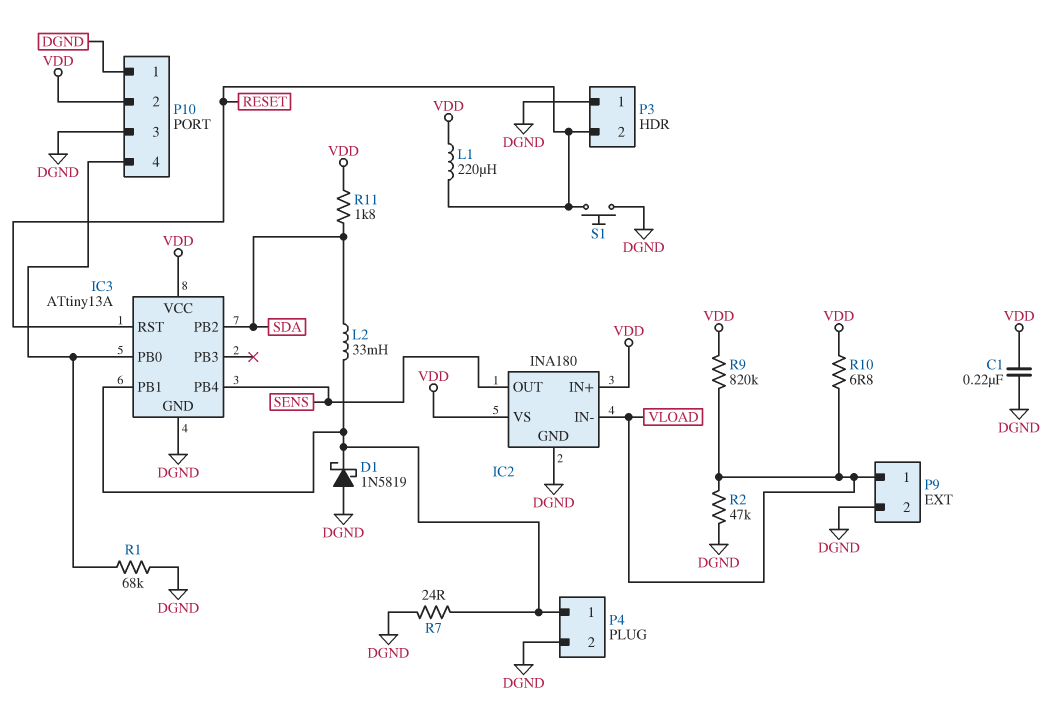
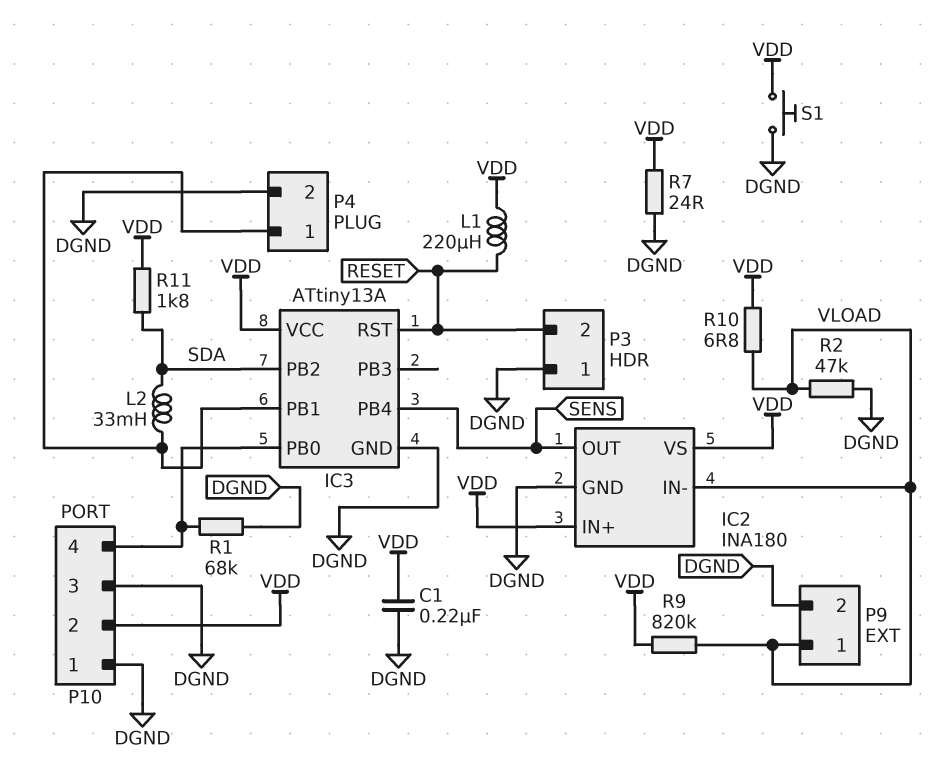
D1: schottky 1N5819 (A DGND, K IC3/PB1) -> none
R7: 24 (DGND, IC3/PB1) -> 24 (DGND, VDD)
S1: button (DGND, RESET) -> button (DGND, VDD)

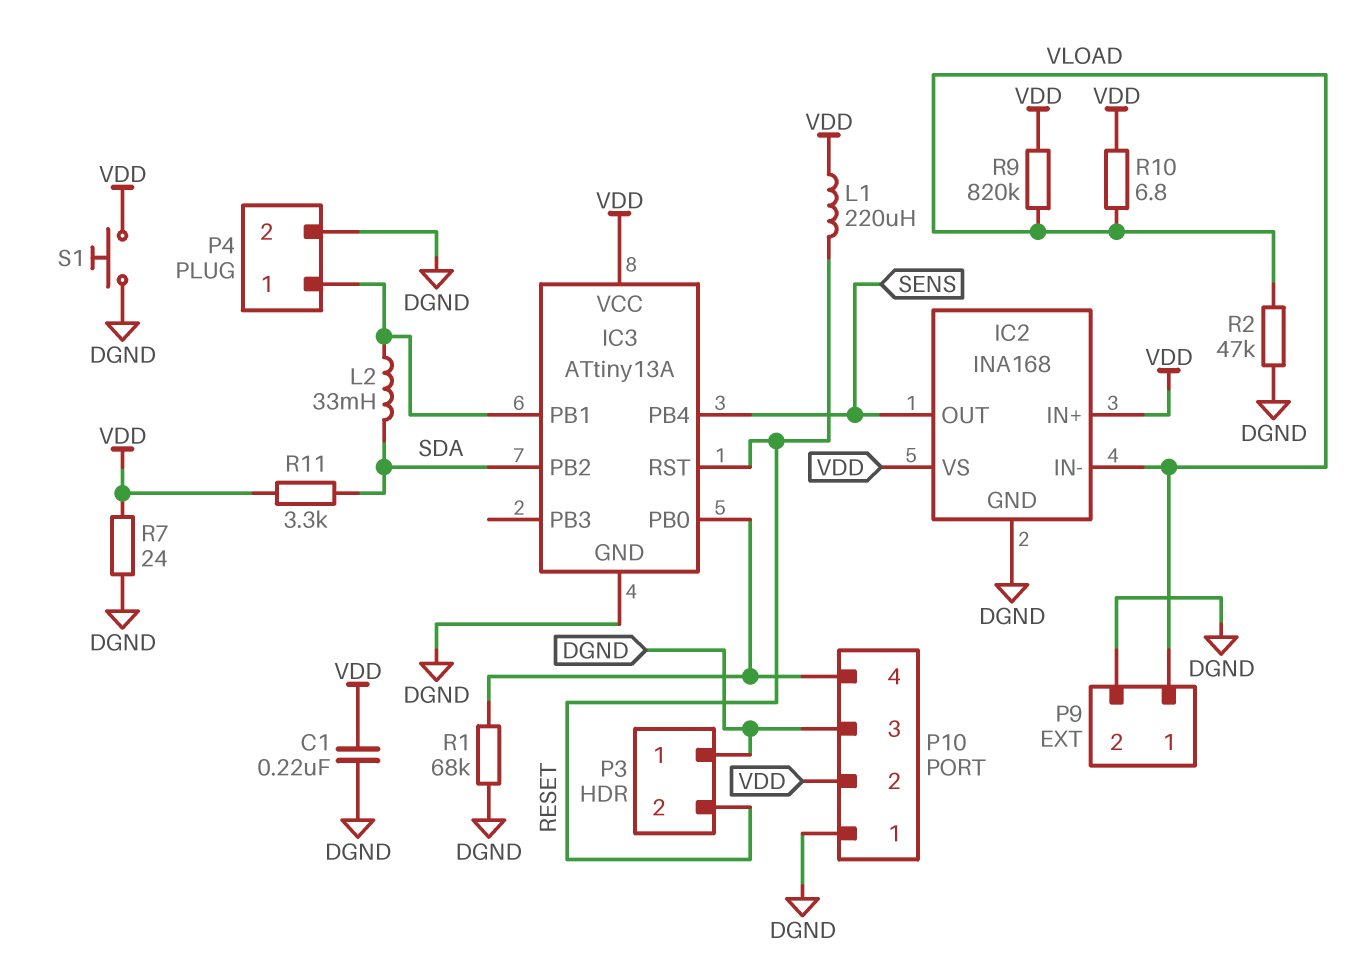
IC2: INA180 -> INA168
R11: 1.8k (SDA, VDD) -> 3.3k (SDA, VDD)

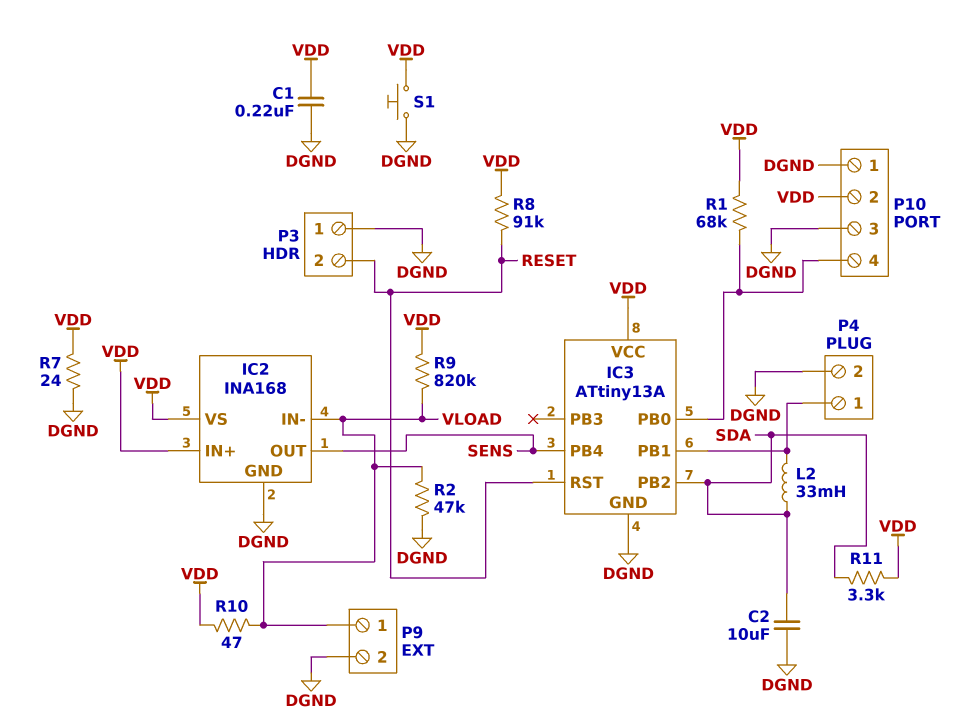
C2: none -> 10uF (DGND, SDA)
L1: 220uH (RESET, VDD) -> none
R1: 68k (DGND, IC3/PB0) -> 68k (IC3/PB0, VDD)
R8: none -> 91k (RESET, VDD)
R10: 6.8 (VDD, VLOAD) -> 47 (VDD, VLOAD)

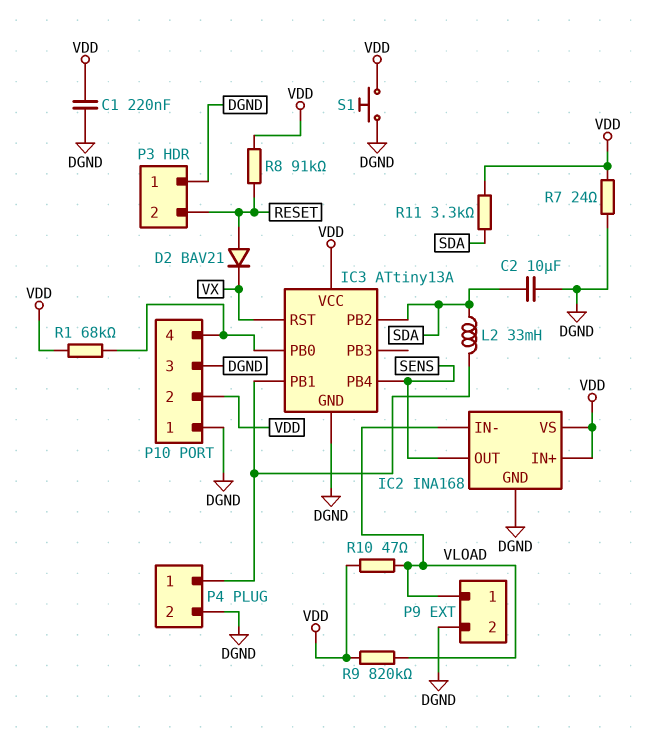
D2: none -> diode BAV21 (A RESET, K VX)
IC3 pin RST: RESET -> VX
R2: 47k (DGND, VLOAD) -> none

